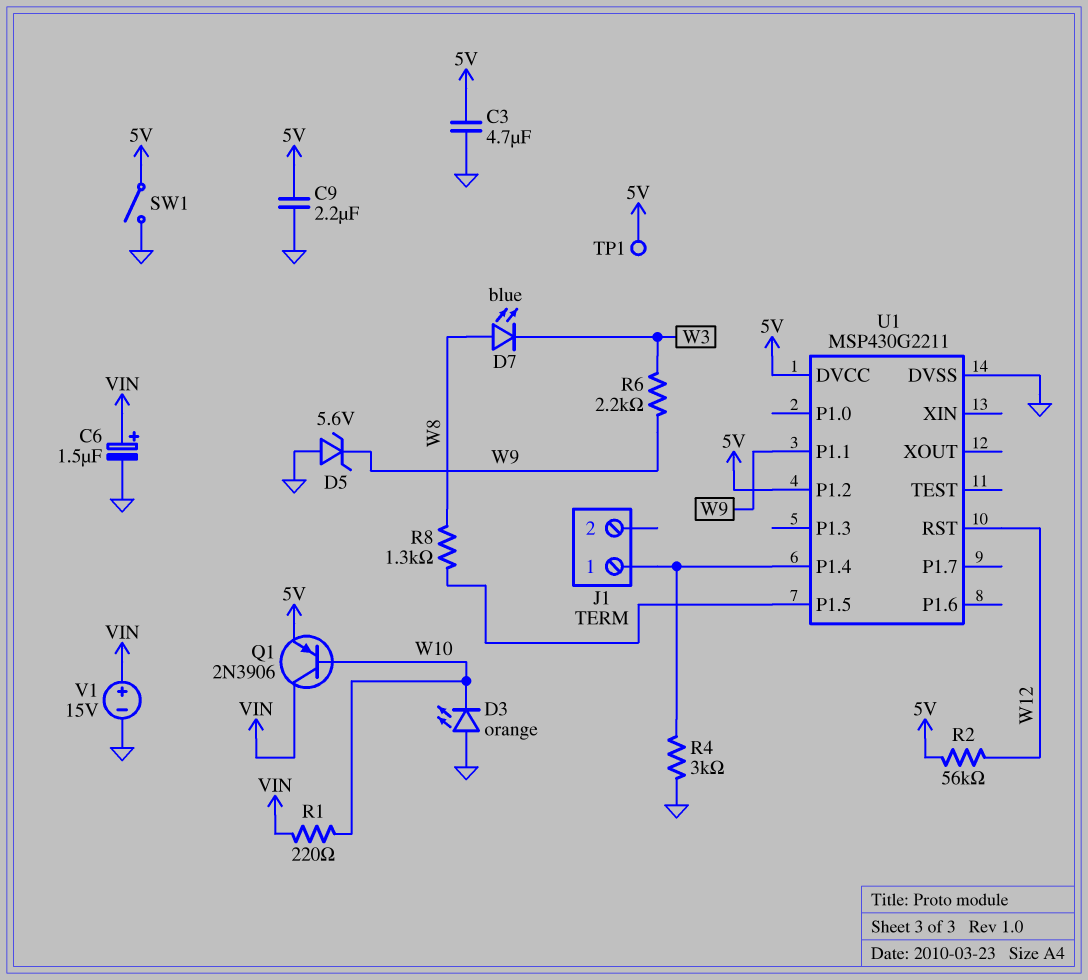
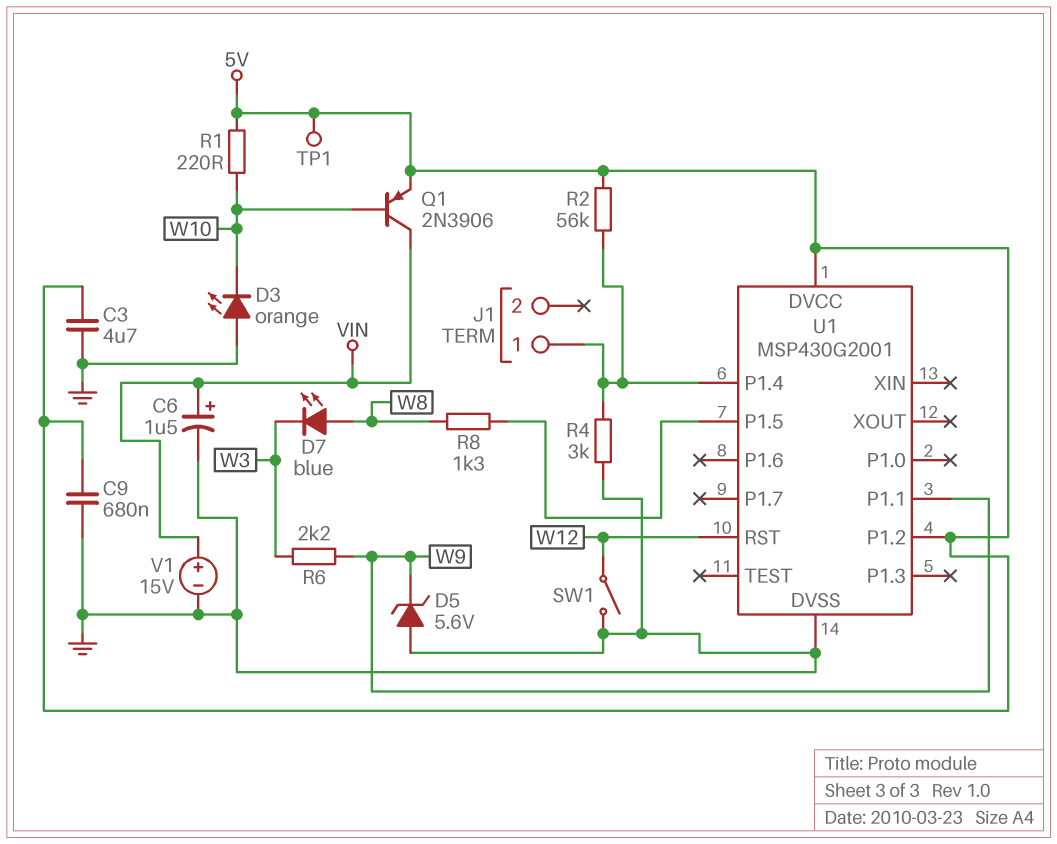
C9: 2.2uF (5V, GND) -> 680nF (5V, GND)
R1: 220 (VIN, W10) -> 220 (5V, W10)
R2: 56k (5V, W12) -> 56k (5V, J1/1)
SW1: switch (5V, GND) -> switch (GND, W12)
U1: MSP430G2211 -> MSP430G2001

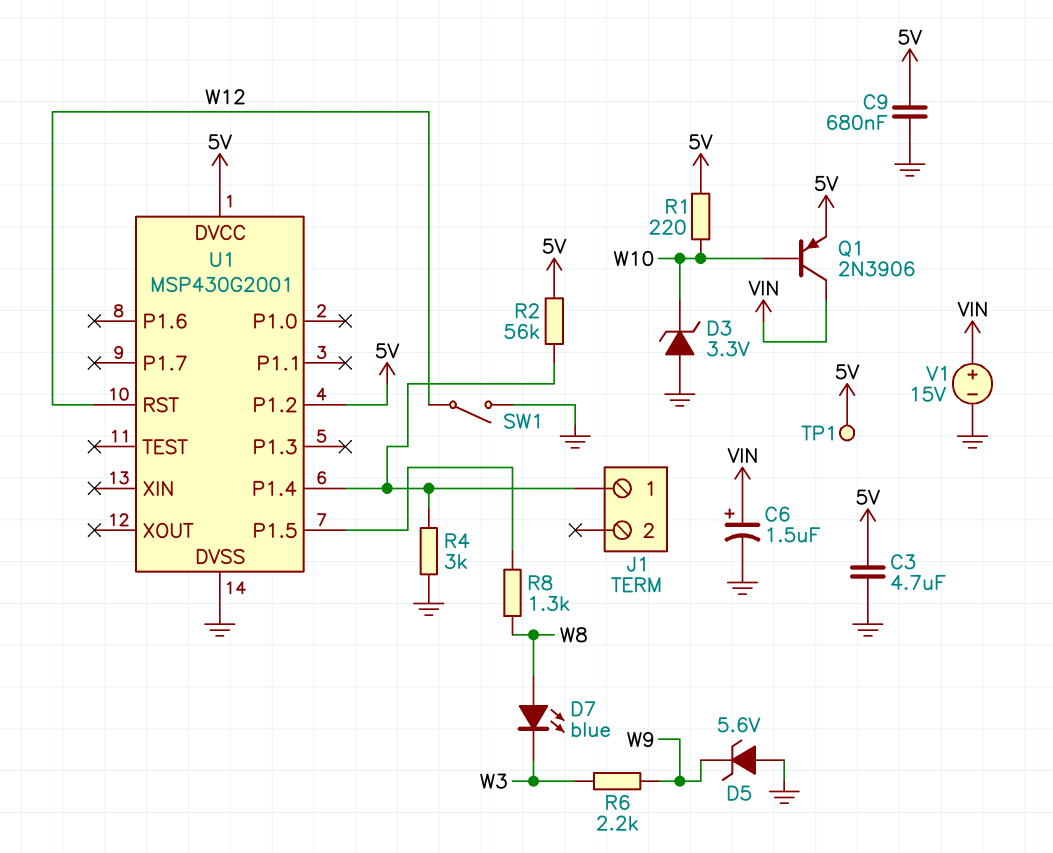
D3: LED orange (A GND, K W10) -> zener 3.3V (A GND, K W10)
U1 pin P1.1: W9 -> none

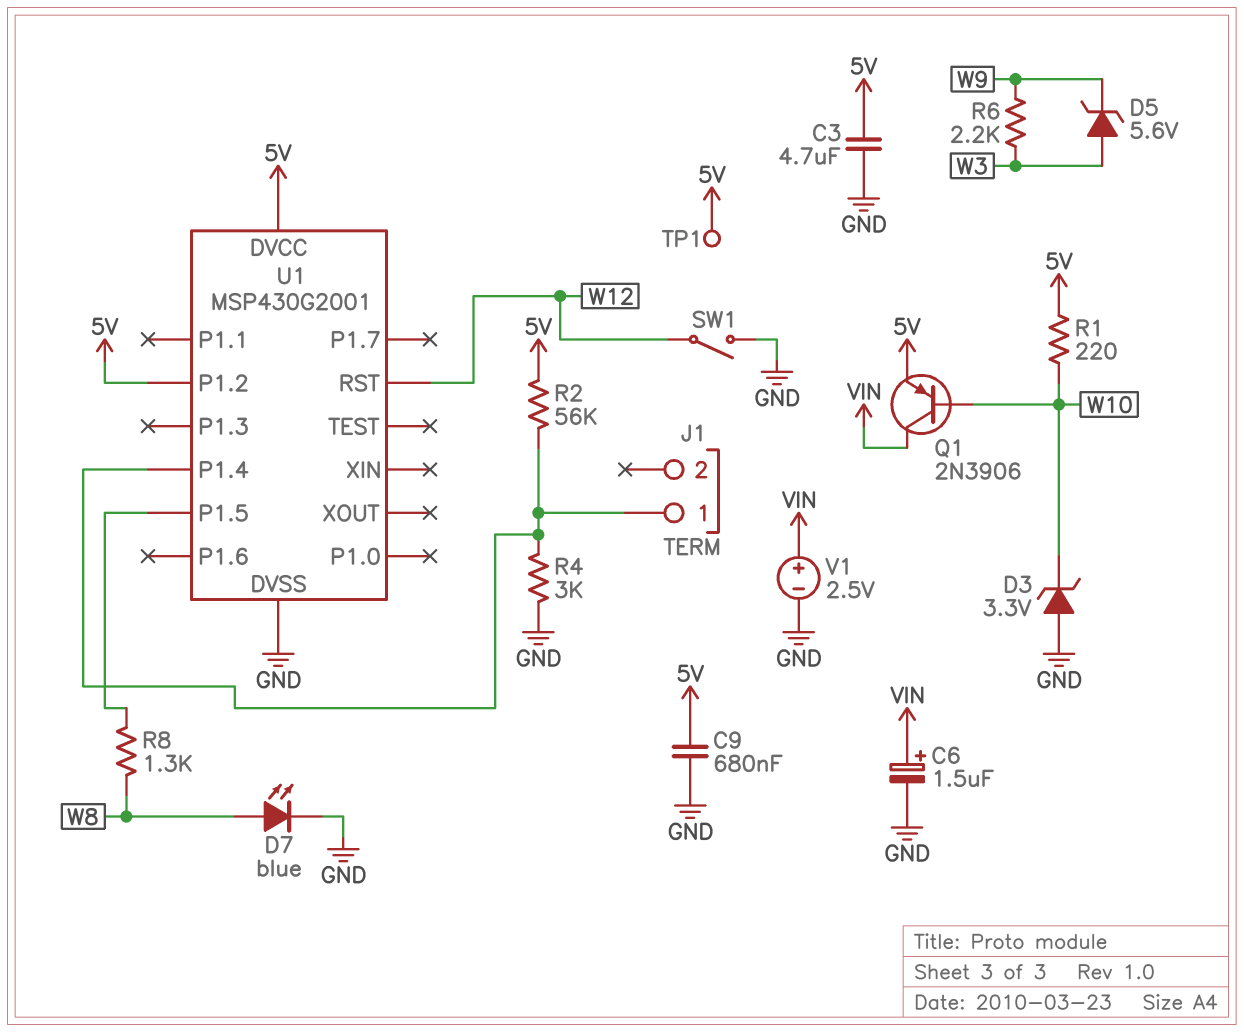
D5: zener 5.6V (A GND, K W9) -> zener 5.6V (A W3, K W9)
D7: LED blue (A W8, K W3) -> LED blue (A W8, K GND)
V1: 15V (plus VIN, minus GND) -> 2.5V (plus VIN, minus GND)

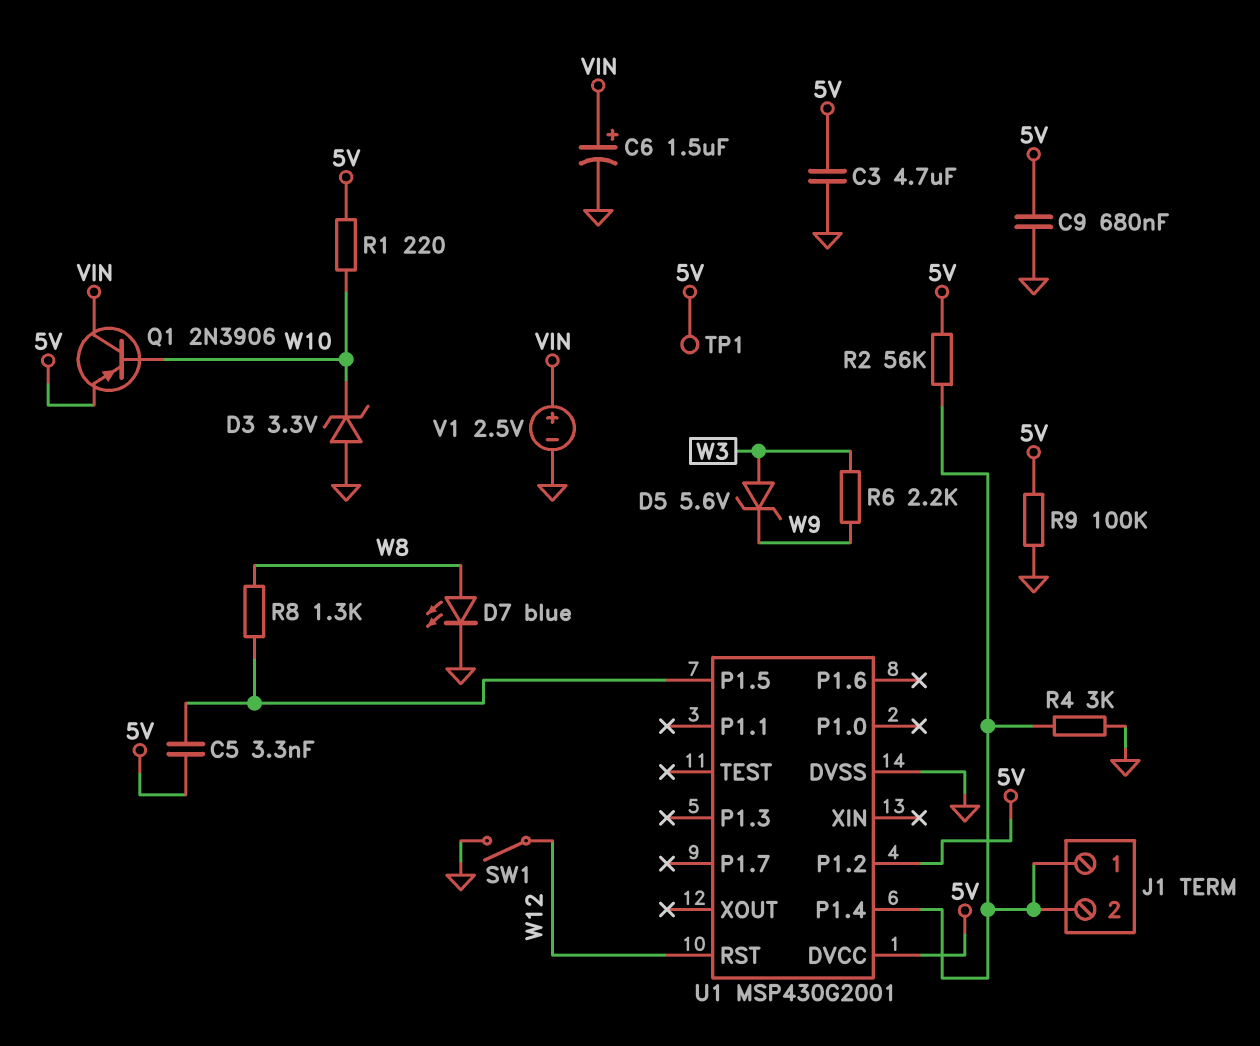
C5: none -> 3.3nF (5V, U1/P1.5)
J1 pin 2: none -> J1/1
R9: none -> 100k (5V, GND)

